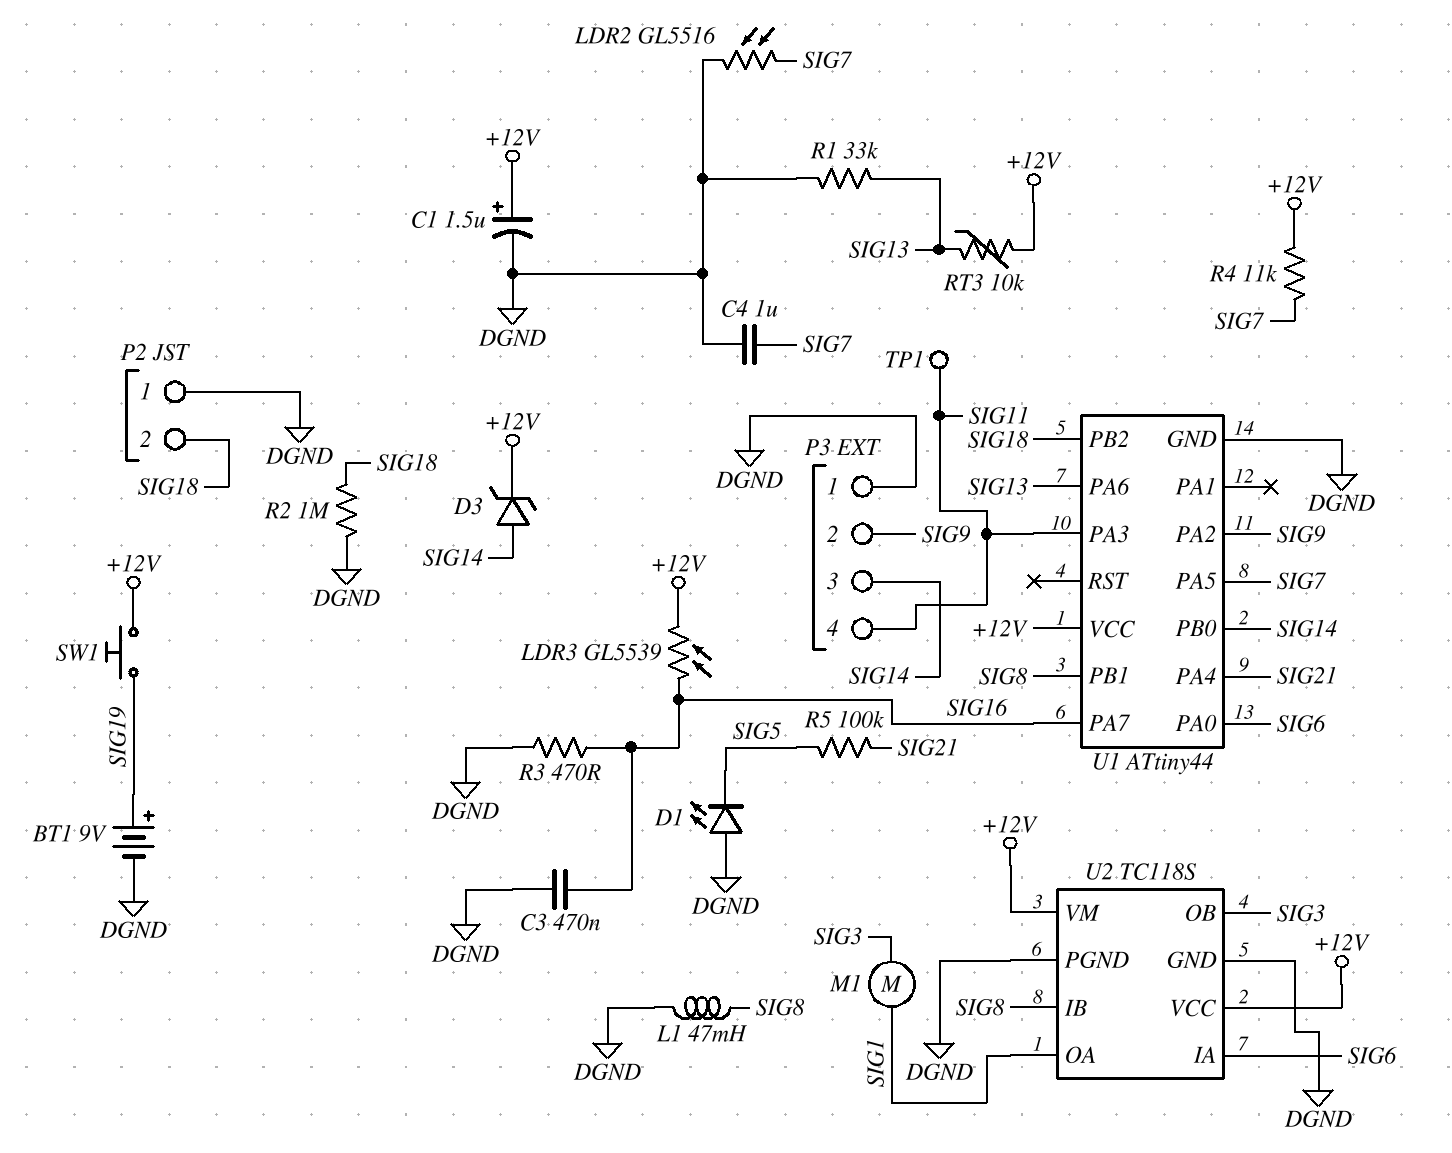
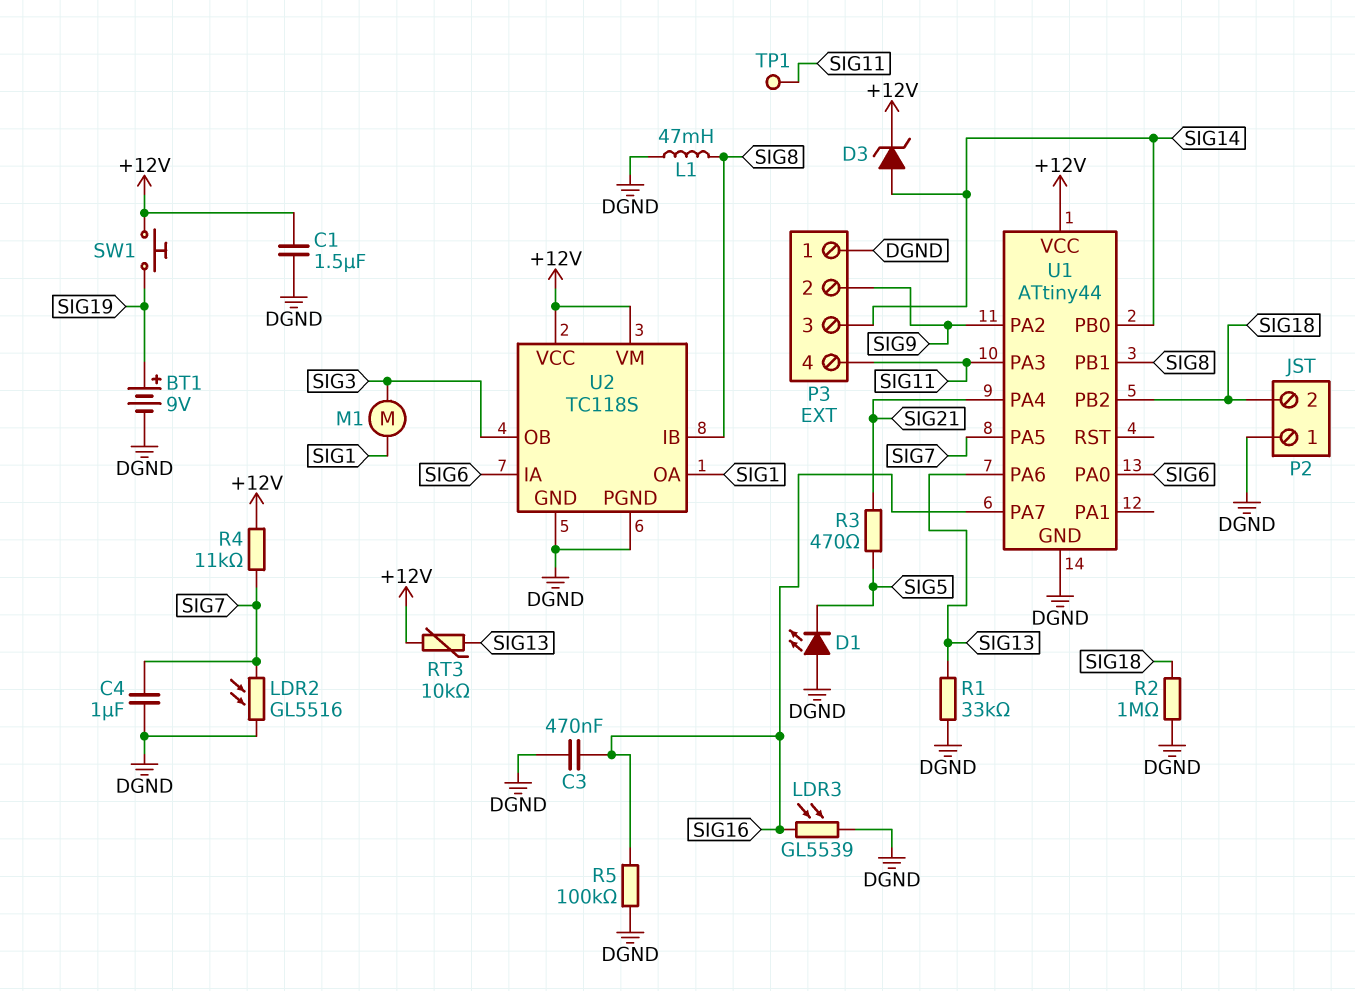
C1: 1.5uF (plus +12V, minus DGND) -> 1.5uF (+12V, DGND)
LDR3: GL5539 (+12V, SIG16) -> GL5539 (DGND, SIG16)
R3: 470 (DGND, SIG16) -> 470 (SIG5, SIG21)
R5: 100k (SIG5, SIG21) -> 100k (DGND, SIG16)

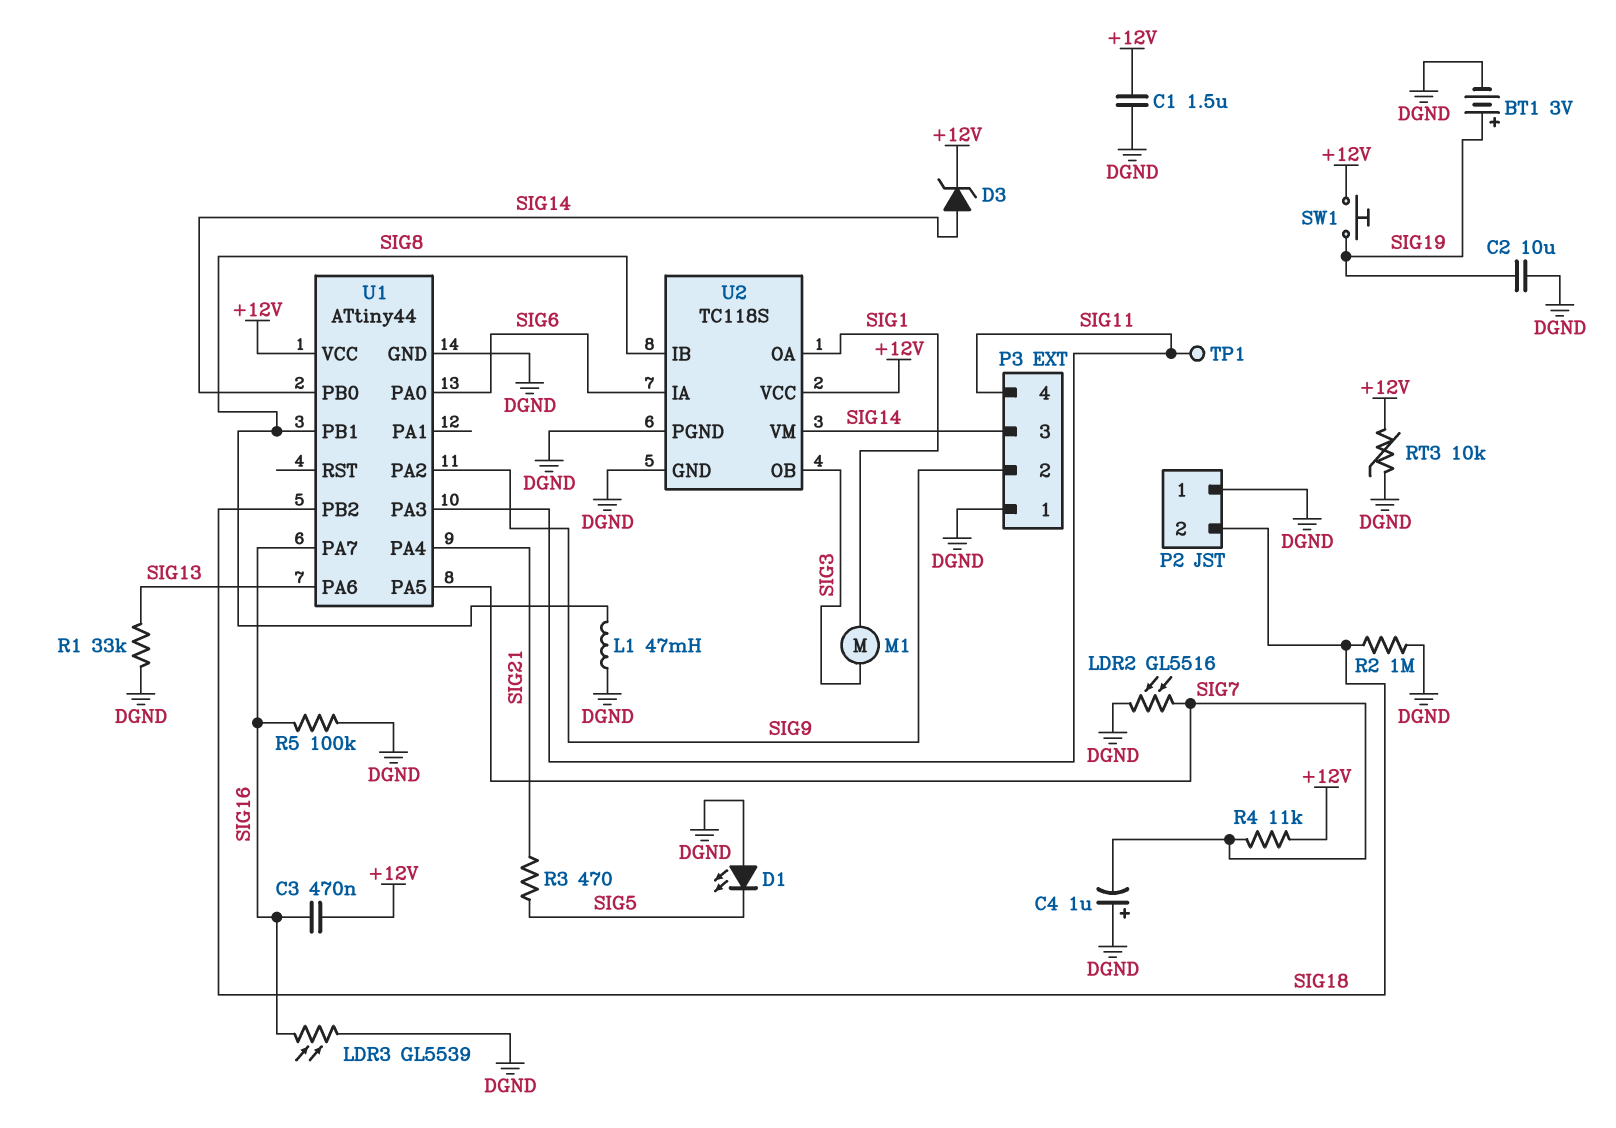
BT1: 9V (plus SIG19, minus DGND) -> 3V (plus SIG19, minus DGND)
C2: none -> 10uF (DGND, SIG19)
C3: 470nF (DGND, SIG16) -> 470nF (+12V, SIG16)
C4: 1uF (DGND, SIG7) -> 1uF (plus DGND, minus SIG7)
RT3: 10k (+12V, SIG13) -> 10k (+12V, DGND)
U2 pin VM: +12V -> SIG14

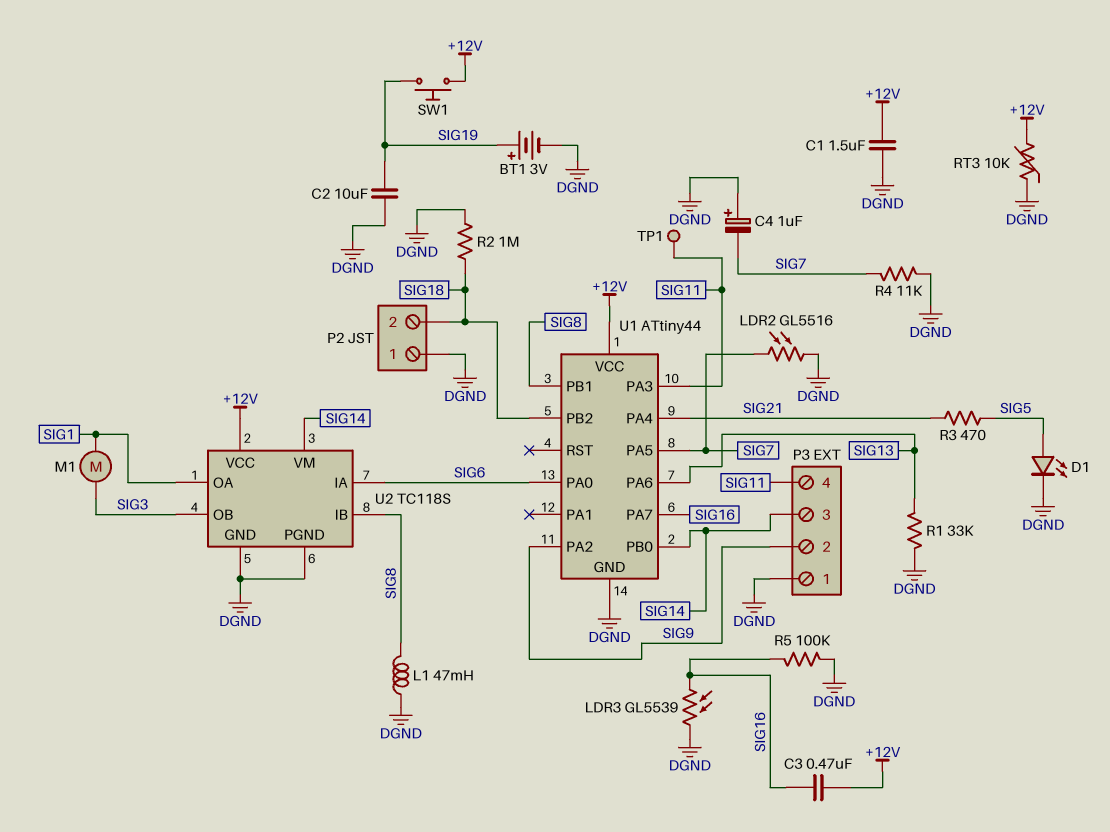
D1: LED (A DGND, K SIG5) -> LED (A SIG5, K DGND)
D3: zener (A SIG14, K +12V) -> none
R4: 11k (+12V, SIG7) -> 11k (DGND, SIG7)

